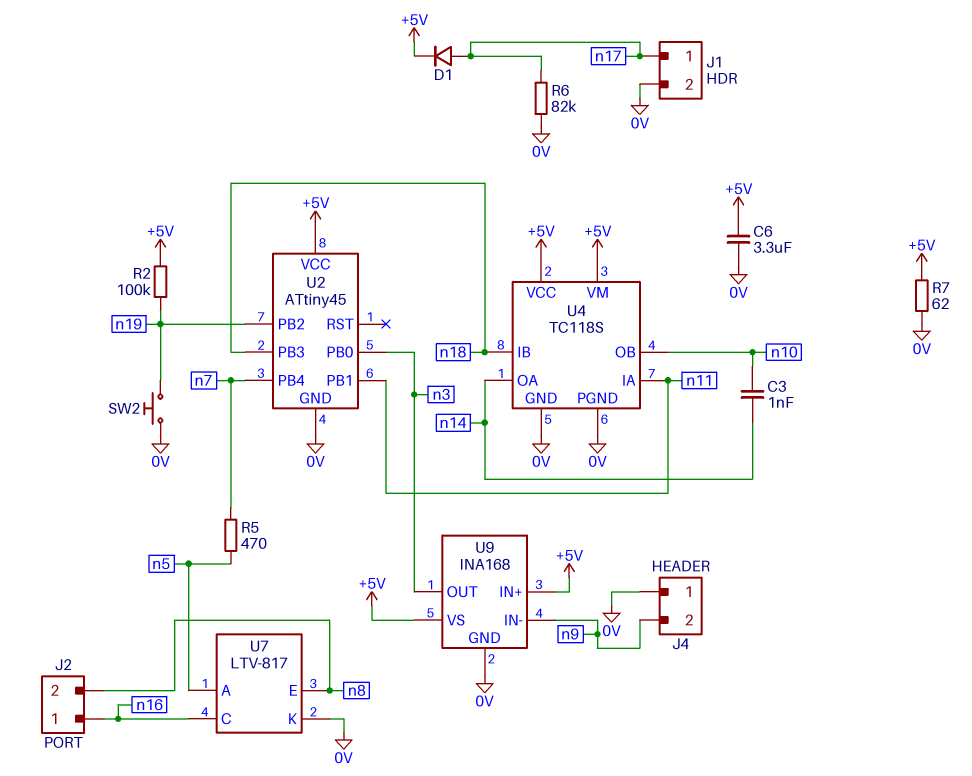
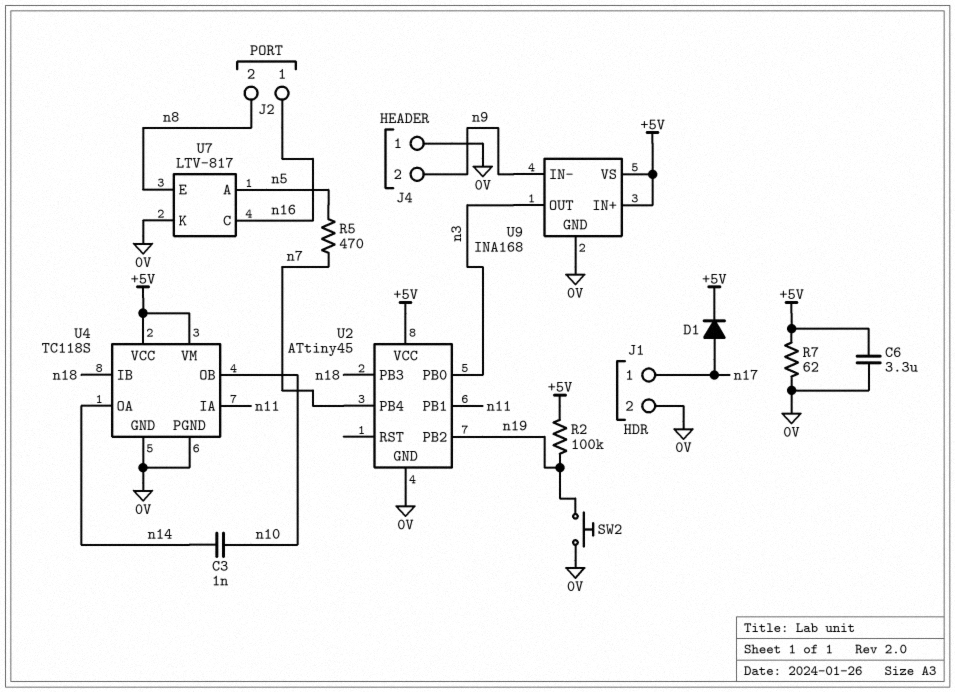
R6: 82k (0V, n17) -> none

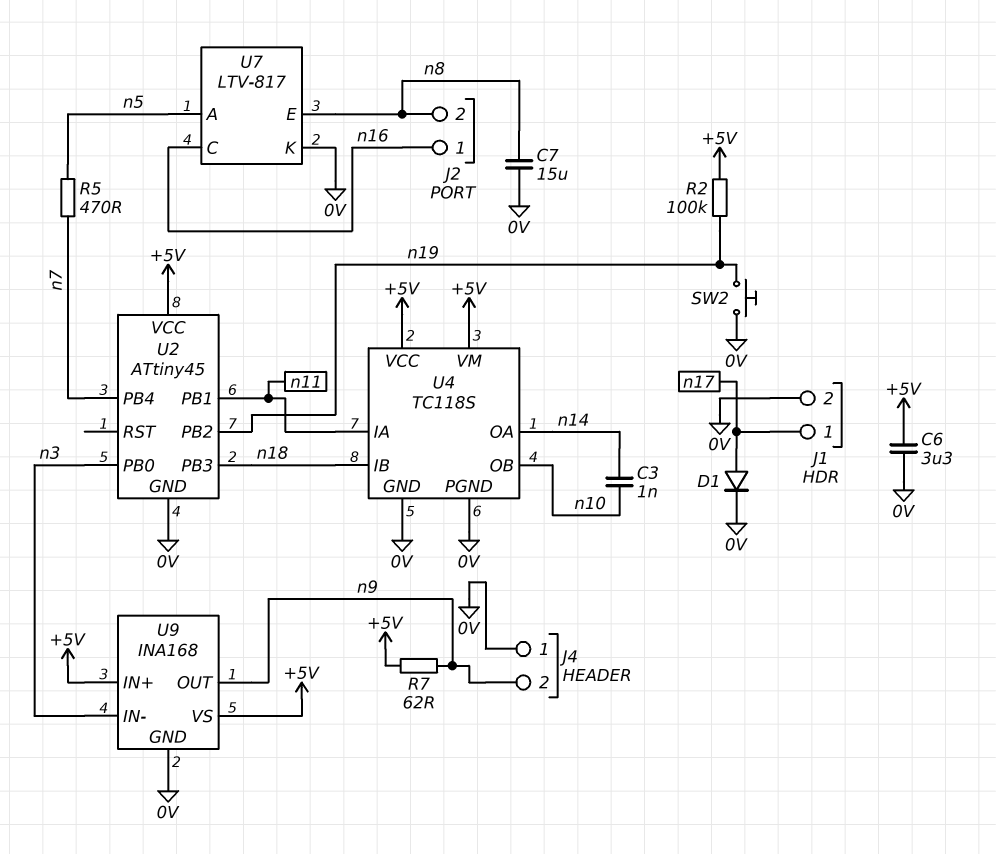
C7: none -> 15uF (0V, n8)
D1: diode (A n17, K +5V) -> diode (A n17, K 0V)
R7: 62 (+5V, 0V) -> 62 (+5V, n9)
U9 pin IN-: n9 -> n3
U9 pin OUT: n3 -> n9

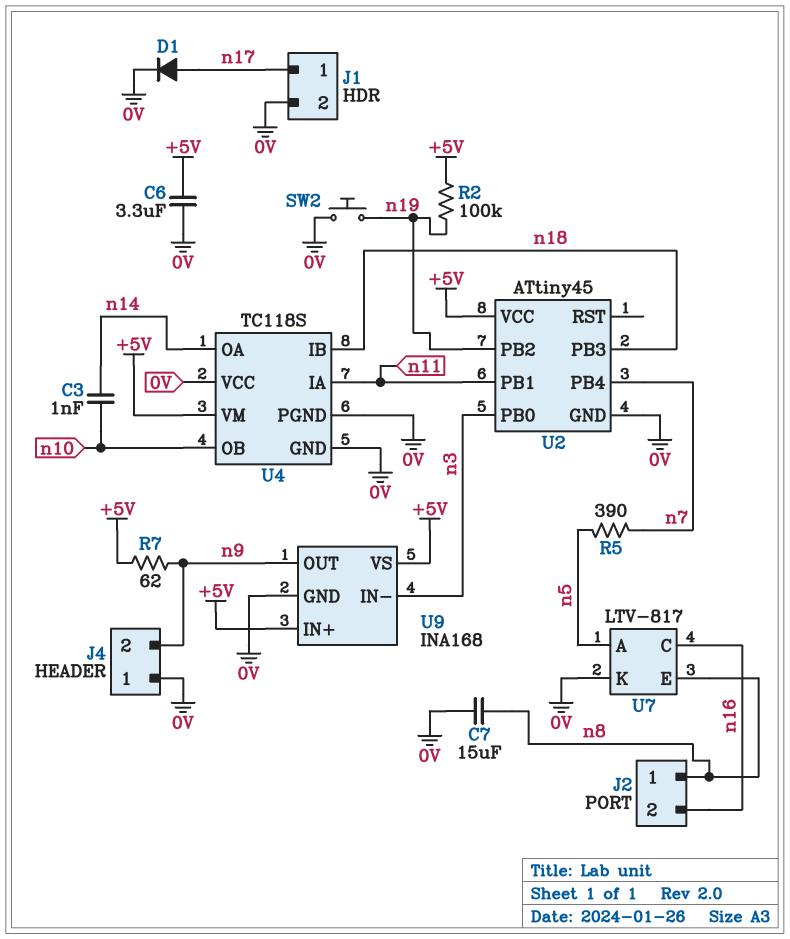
J2 pin 1: n16 -> n8
J2 pin 2: n8 -> n16
R5: 470 (n5, n7) -> 390 (n5, n7)
U4 pin VCC: +5V -> 0V

